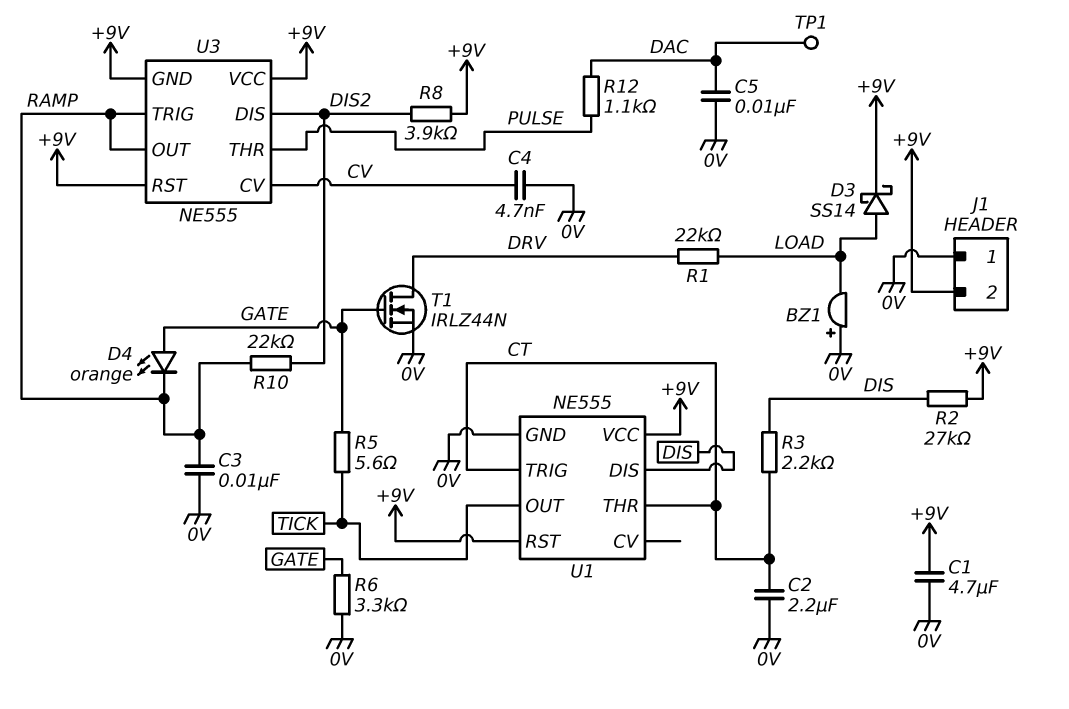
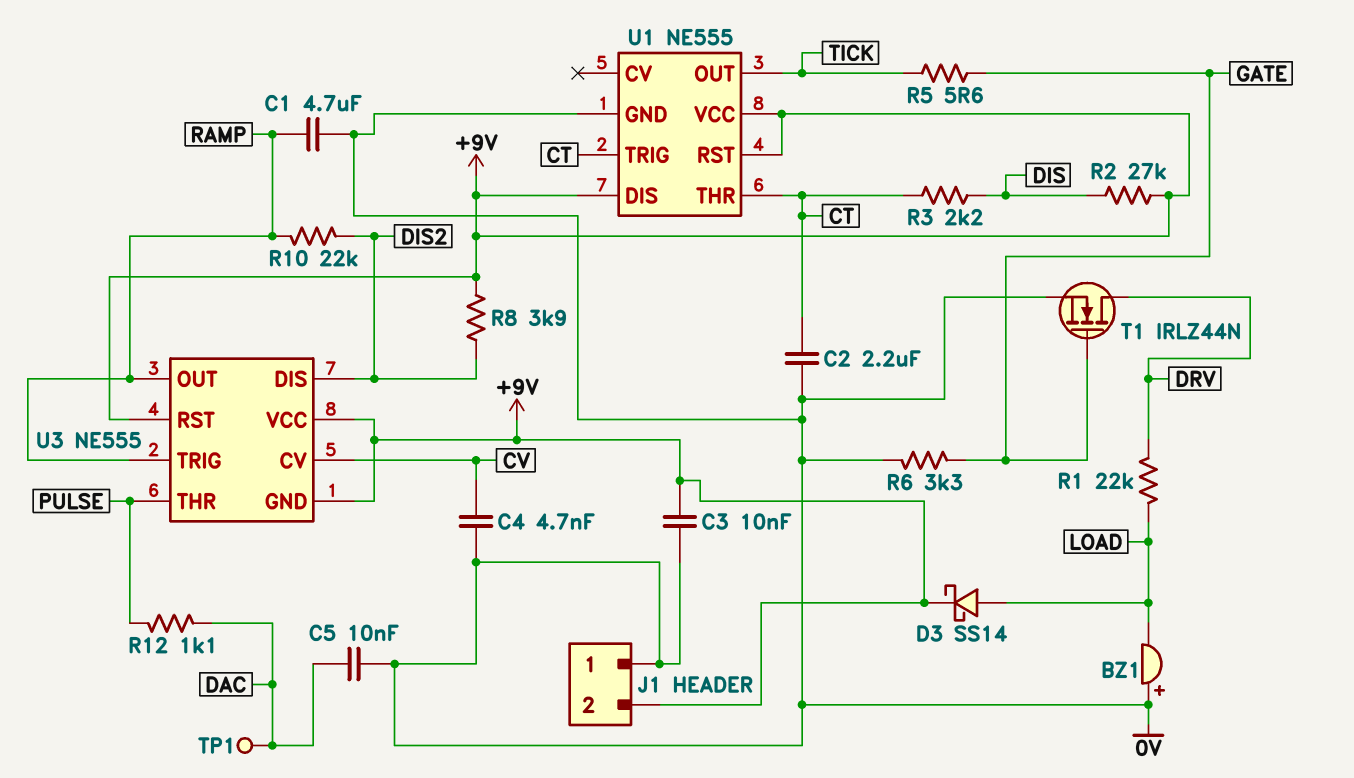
C1: 4.7uF (+9V, 0V) -> 4.7uF (0V, RAMP)
C3: 10nF (0V, RAMP) -> 10nF (+9V, 0V)
D4: LED orange (A GATE, K RAMP) -> none
U1 pin DIS: DIS -> +9V

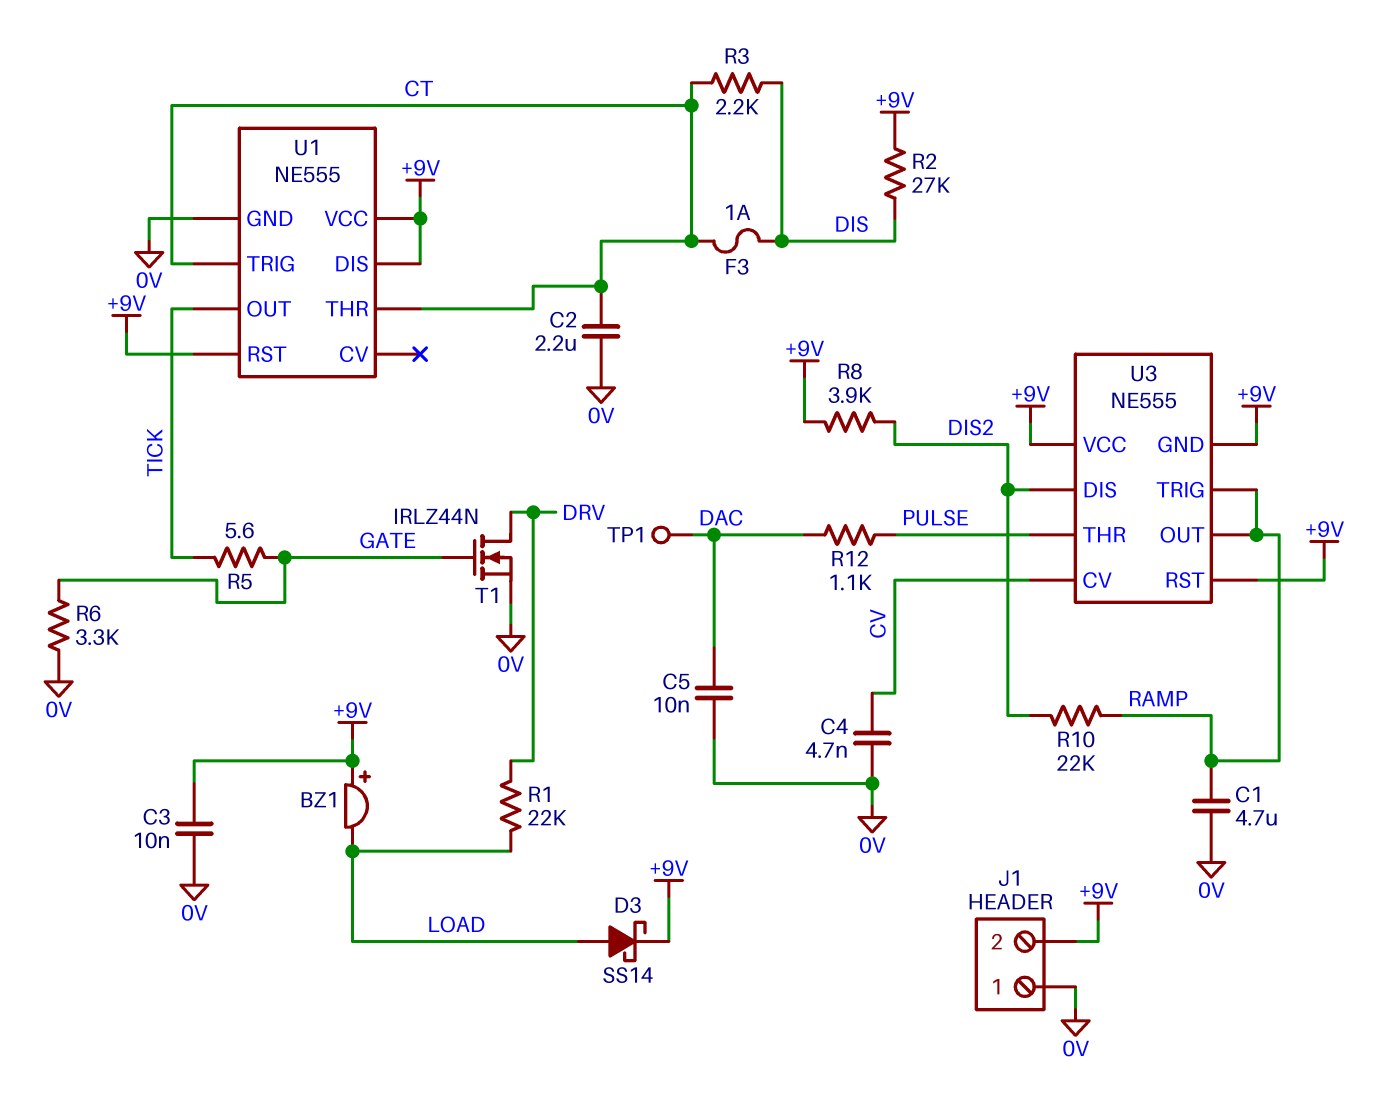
BZ1: buzzer (plus 0V, minus LOAD) -> buzzer (plus +9V, minus LOAD)
F3: none -> 1A (CT, DIS)

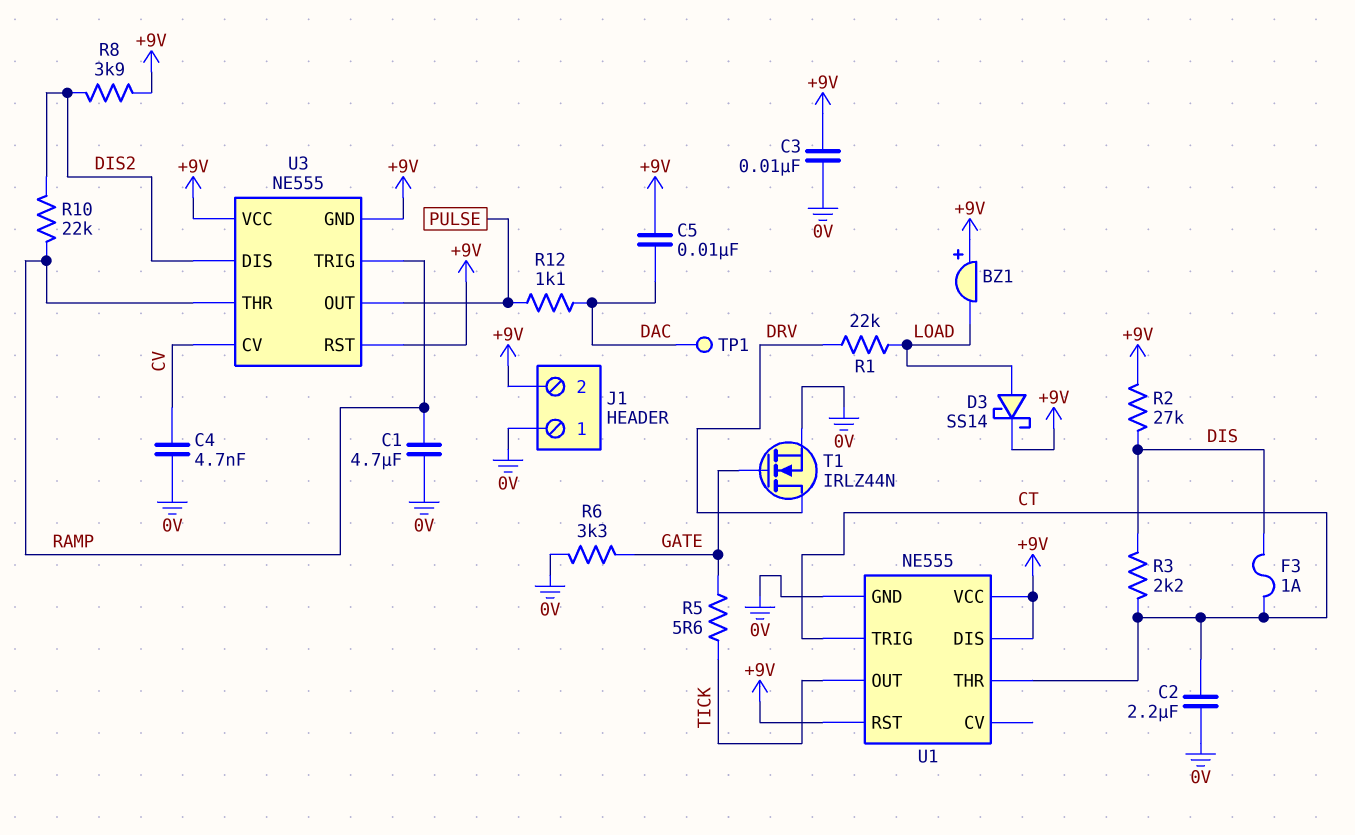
C5: 10nF (0V, DAC) -> 10nF (+9V, DAC)
U3 pin OUT: RAMP -> PULSE
U3 pin THR: PULSE -> RAMP

